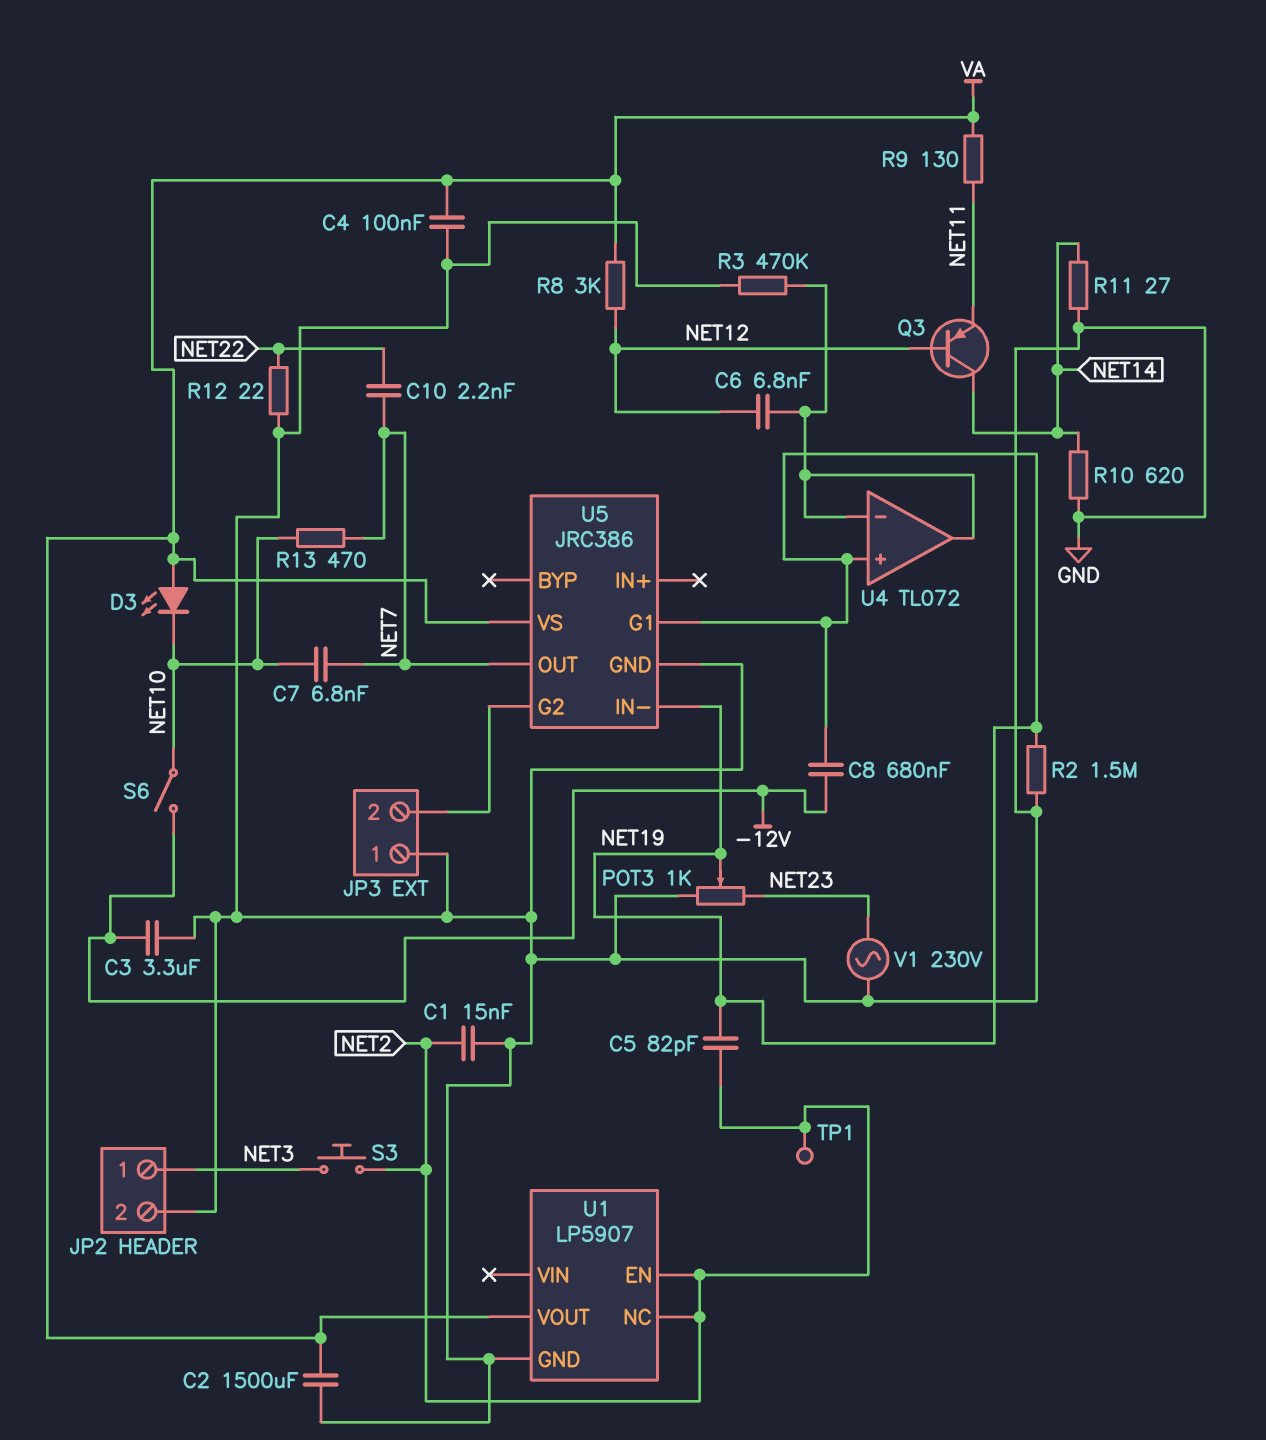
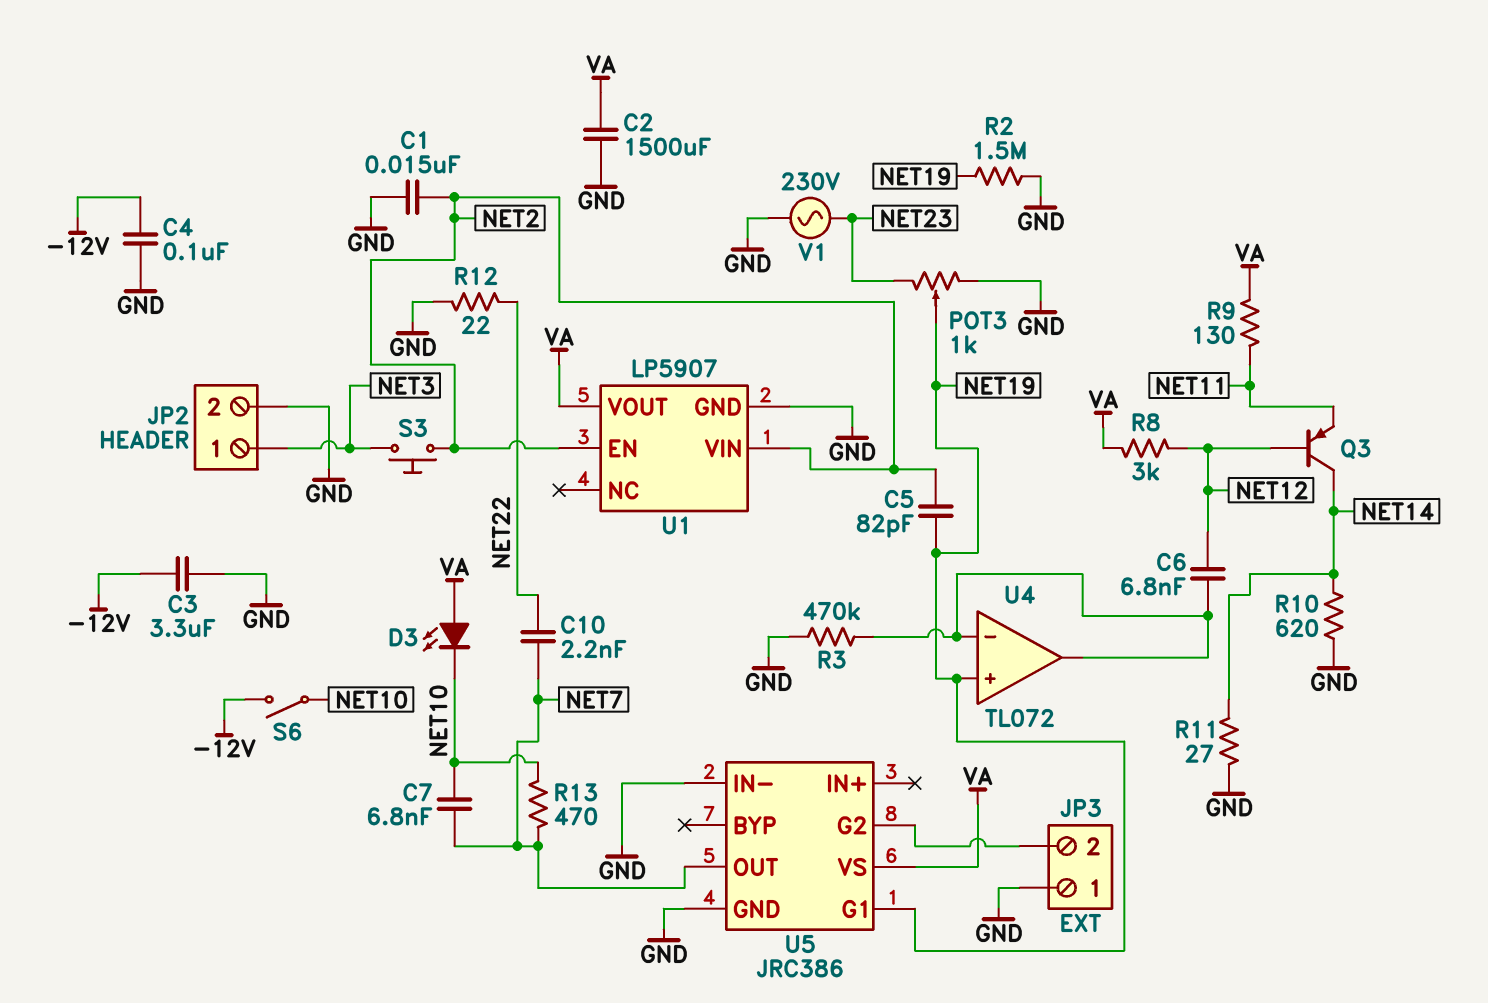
C4: 100nF (GND, VA) -> 100nF (-12V, GND)
C8: 680nF (-12V, NET19) -> none
TP1: test point (NET2) -> none
U1 pin NC: NET2 -> none
U1 pin VIN: none -> NET2
U5 pin IN-: NET19 -> GND

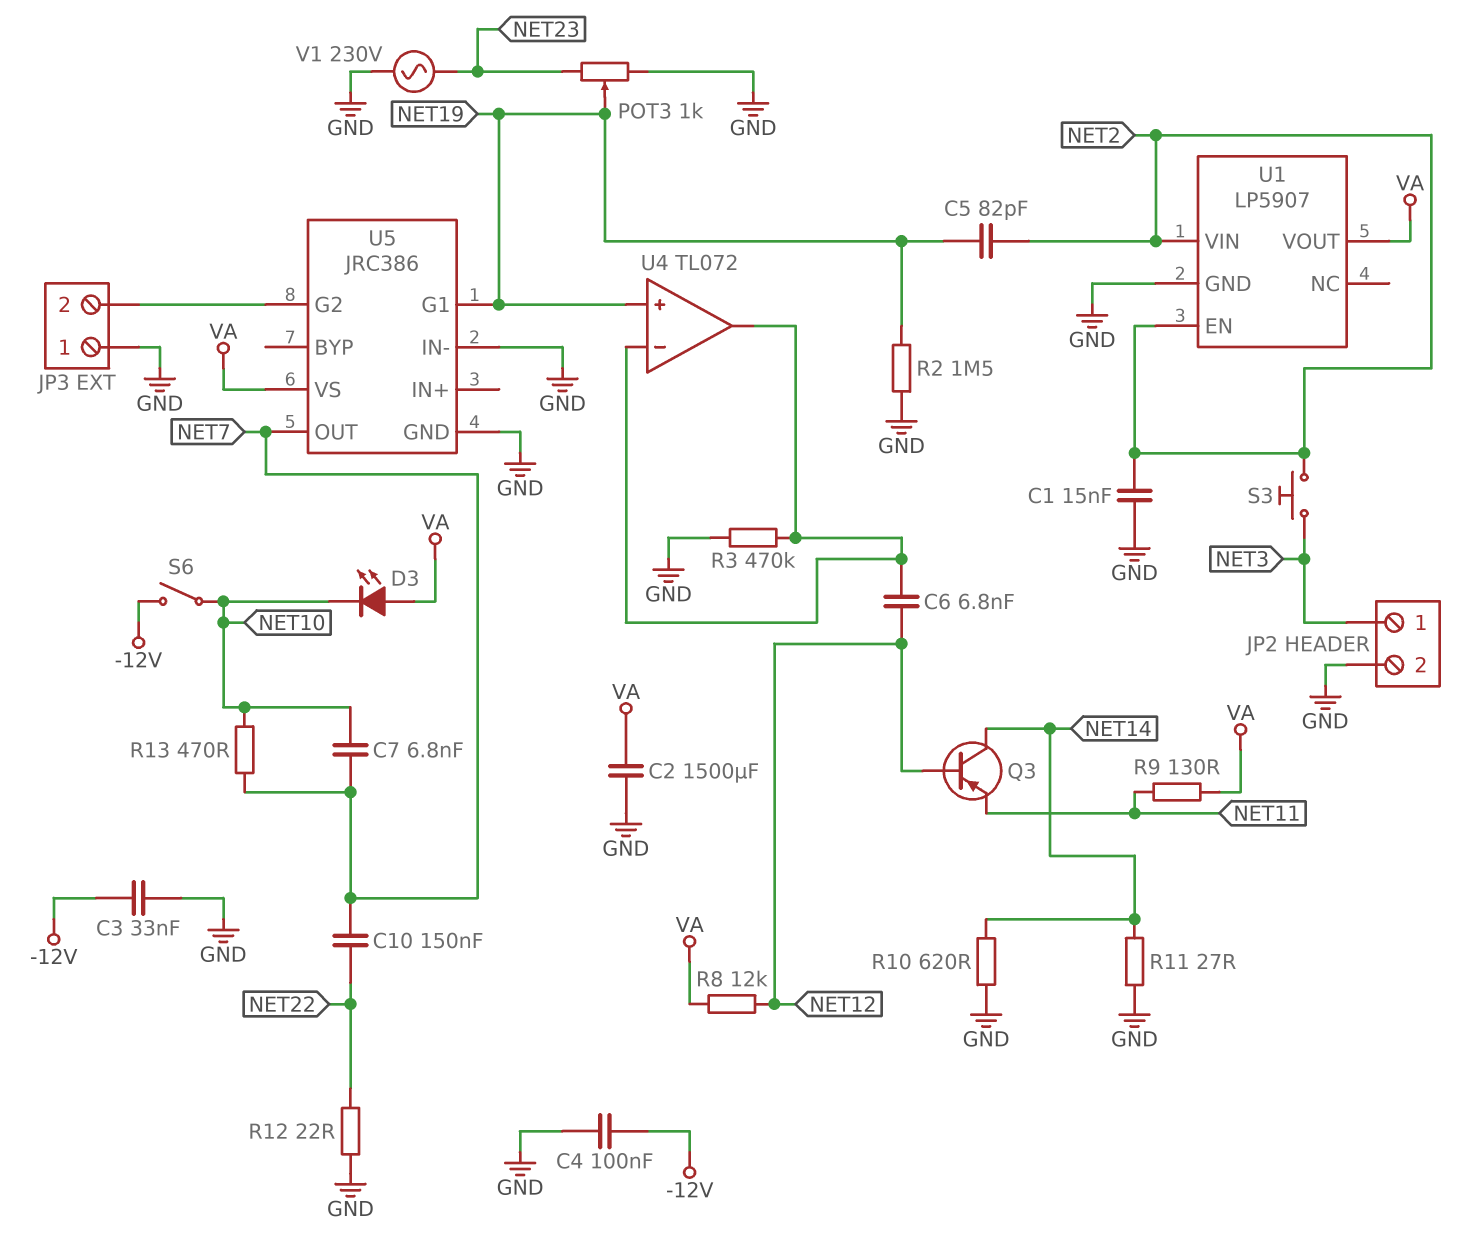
C3: 3.3uF (-12V, GND) -> 33nF (-12V, GND)
C10: 2.2nF (NET7, NET22) -> 150nF (NET7, NET22)
R8: 3k (NET12, VA) -> 12k (NET12, VA)

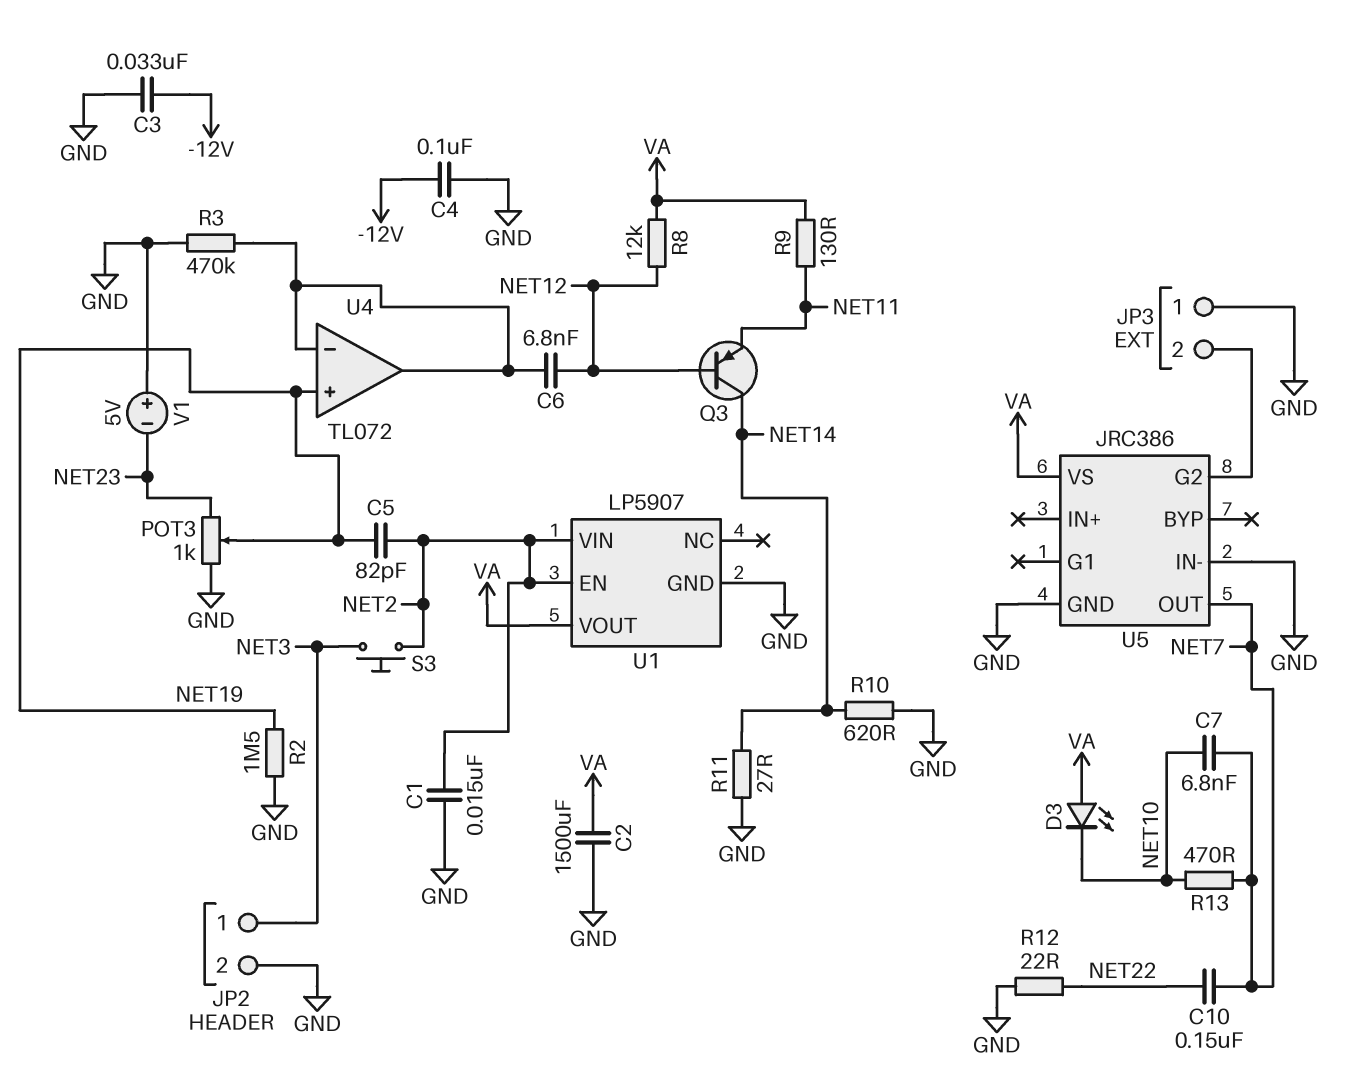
S6: switch (-12V, NET10) -> none
U5 pin G1: NET19 -> none
V1: AC 230V (GND, NET23) -> 5V (plus GND, minus NET23)

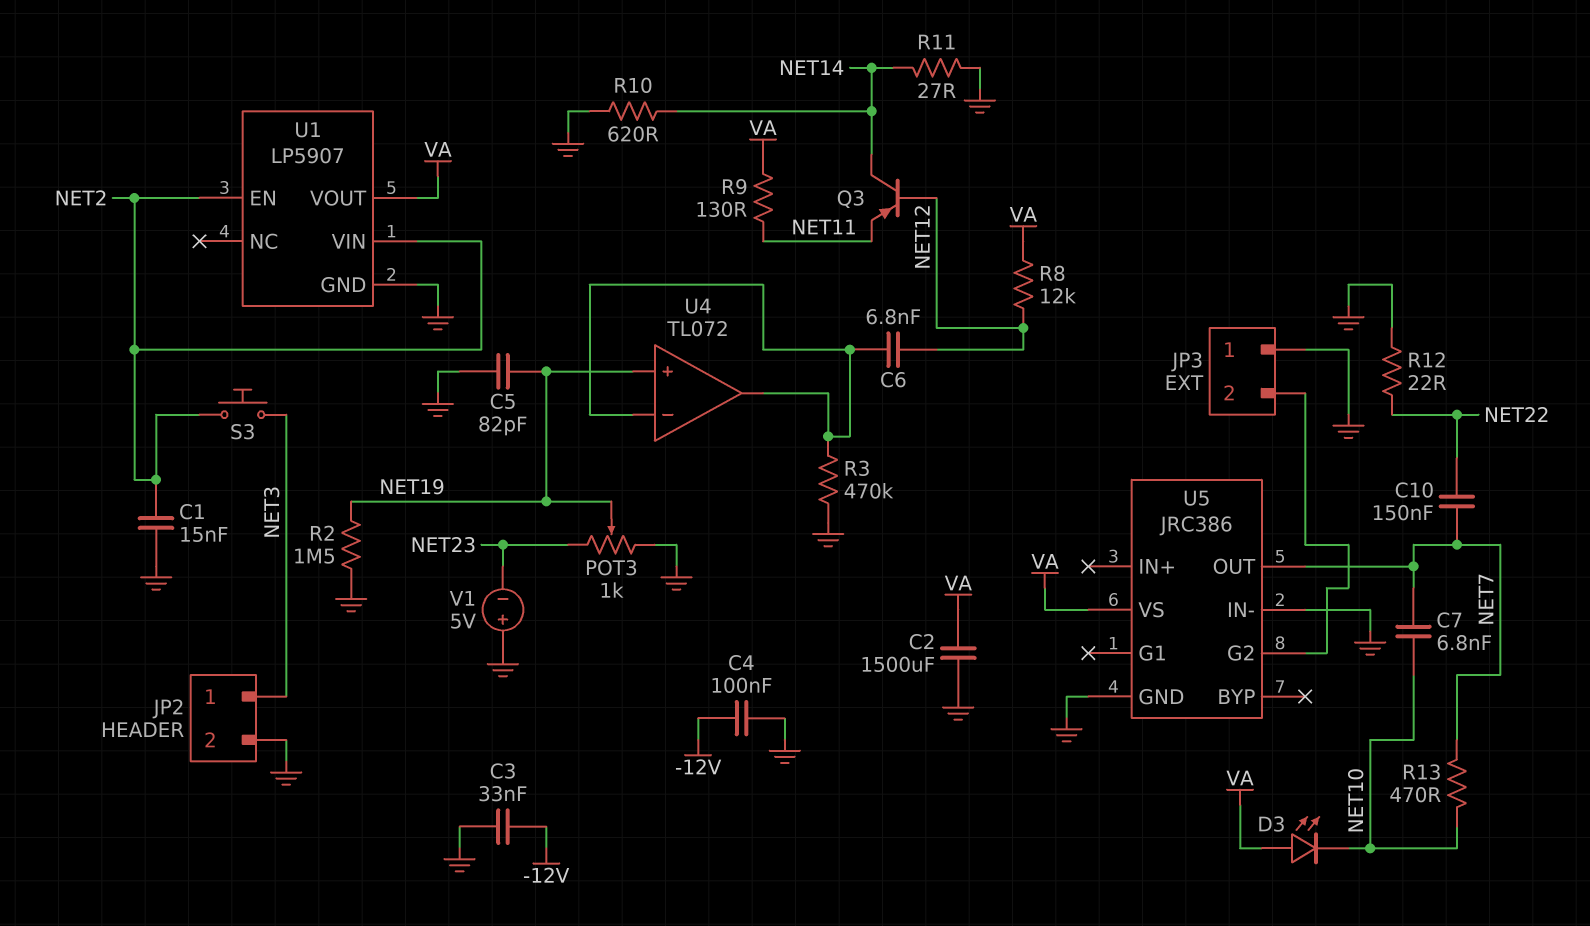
C5: 82pF (NET2, NET19) -> 82pF (GND, NET19)

